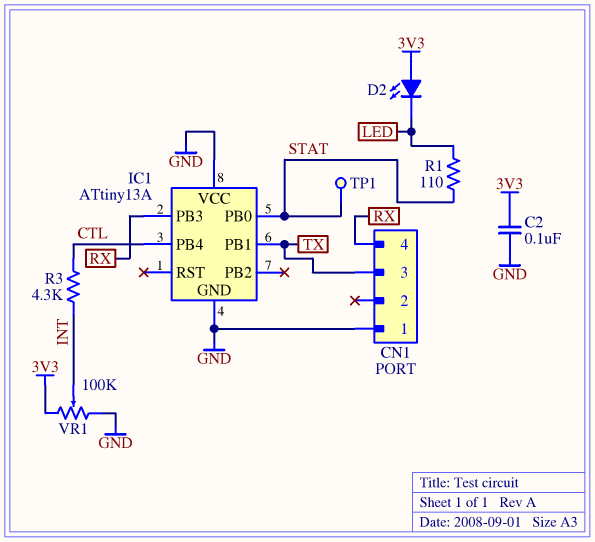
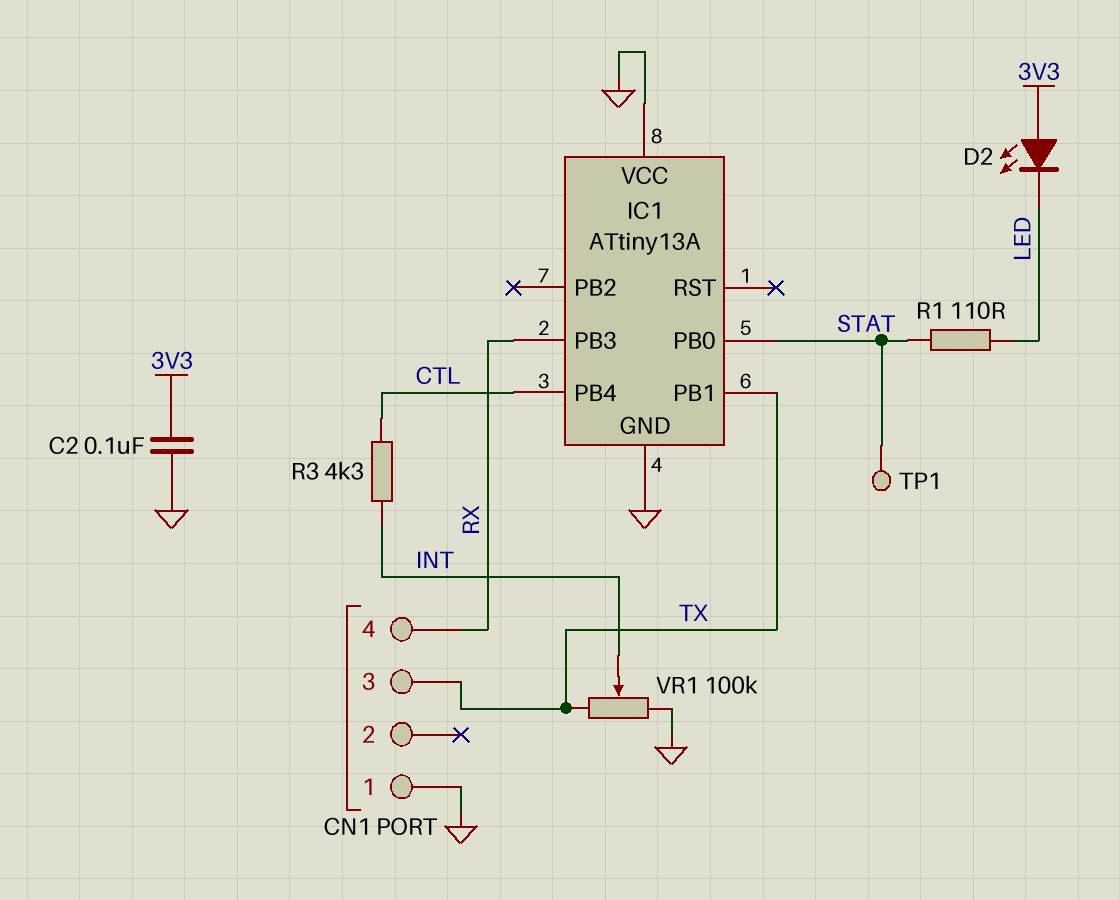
VR1: 100k (3V3, GND, wiper INT) -> 100k (GND, TX, wiper INT)

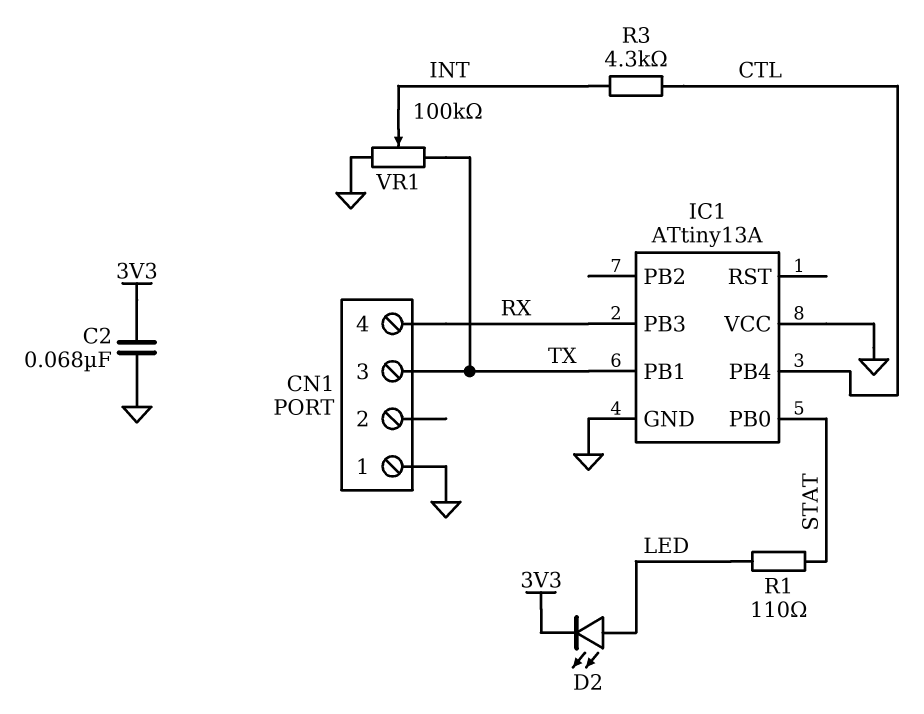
C2: 100nF (3V3, GND) -> 68nF (3V3, GND)
D2: LED (A 3V3, K LED) -> LED (A LED, K 3V3)
TP1: test point (STAT) -> none

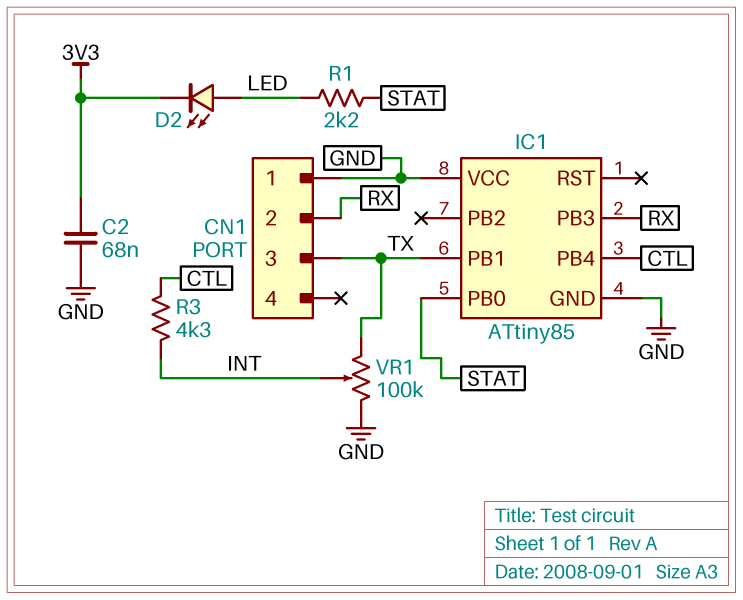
CN1 pin 2: none -> RX
CN1 pin 4: RX -> none
IC1: ATtiny13A -> ATtiny85
R1: 110 (LED, STAT) -> 2.2k (LED, STAT)

